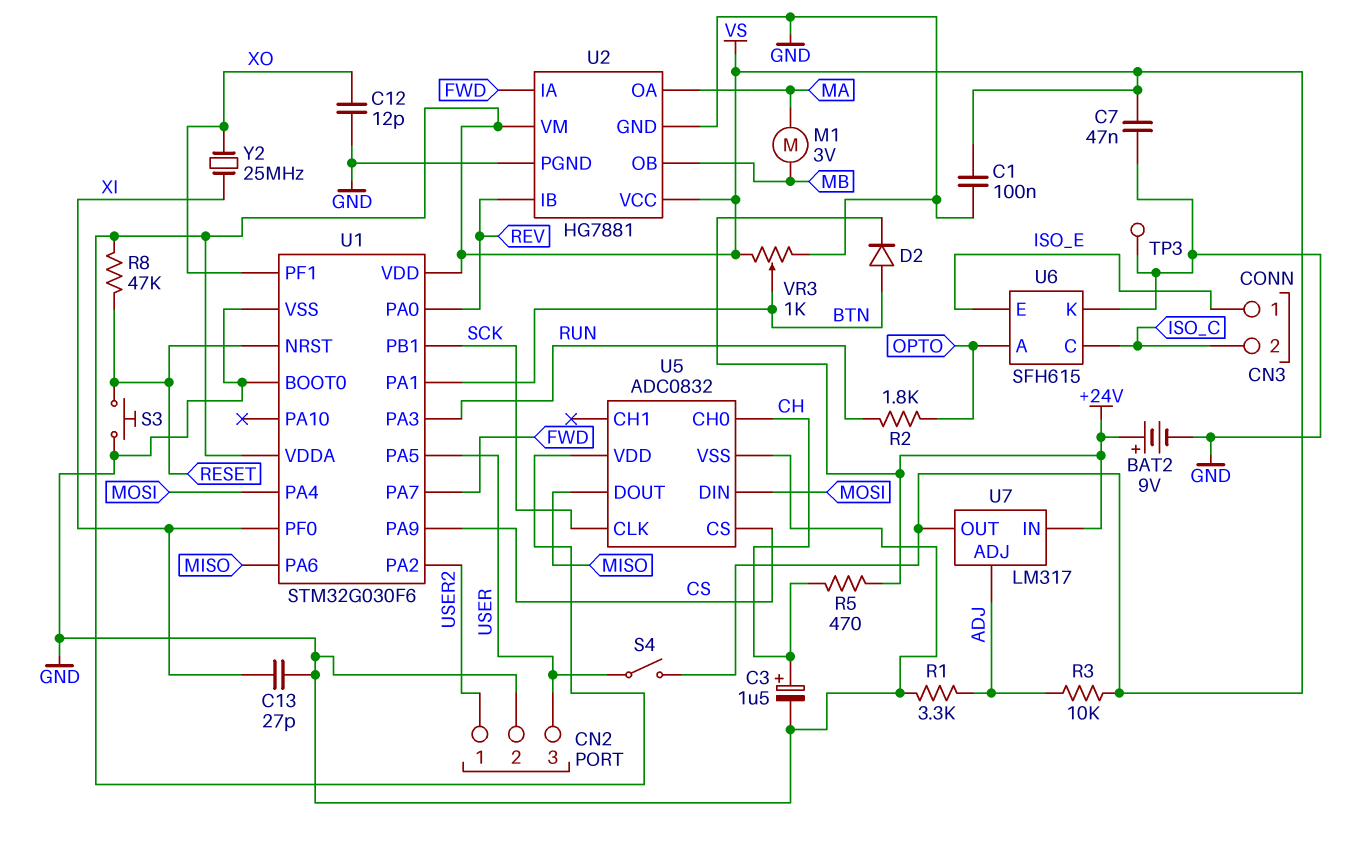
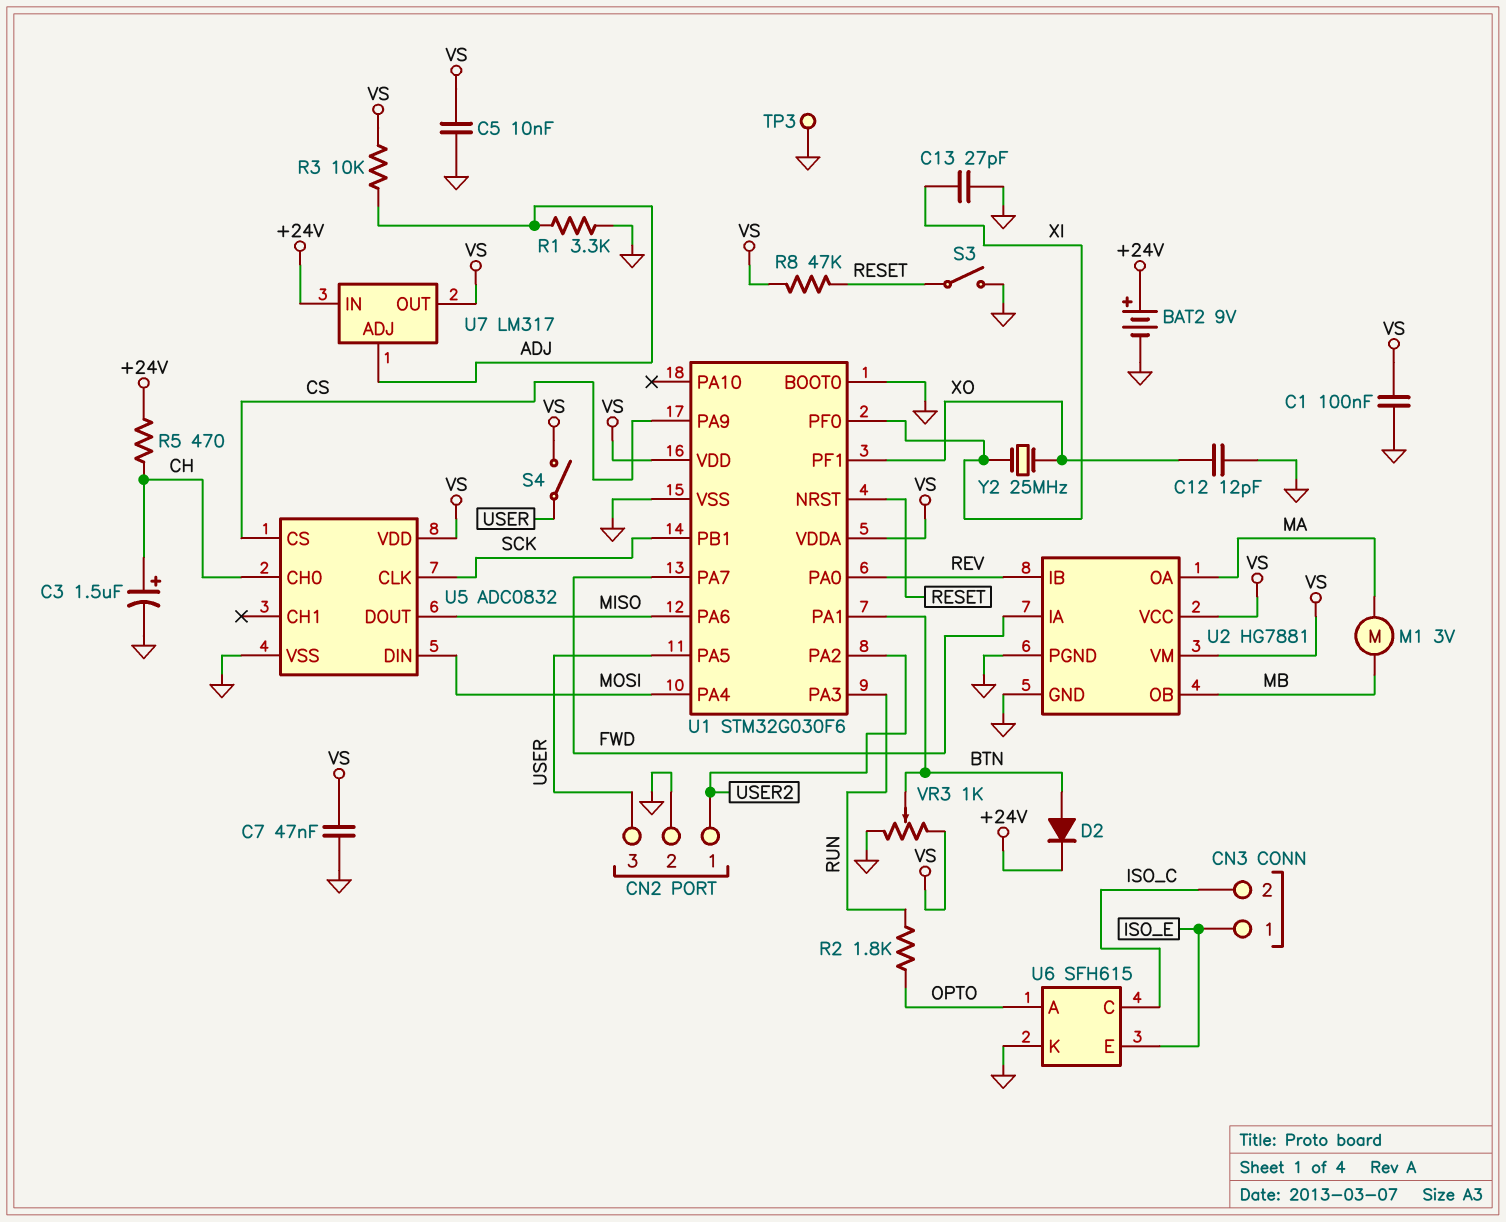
C5: none -> 10nF (GND, VS)
S3: button (GND, RESET) -> switch (GND, RESET)

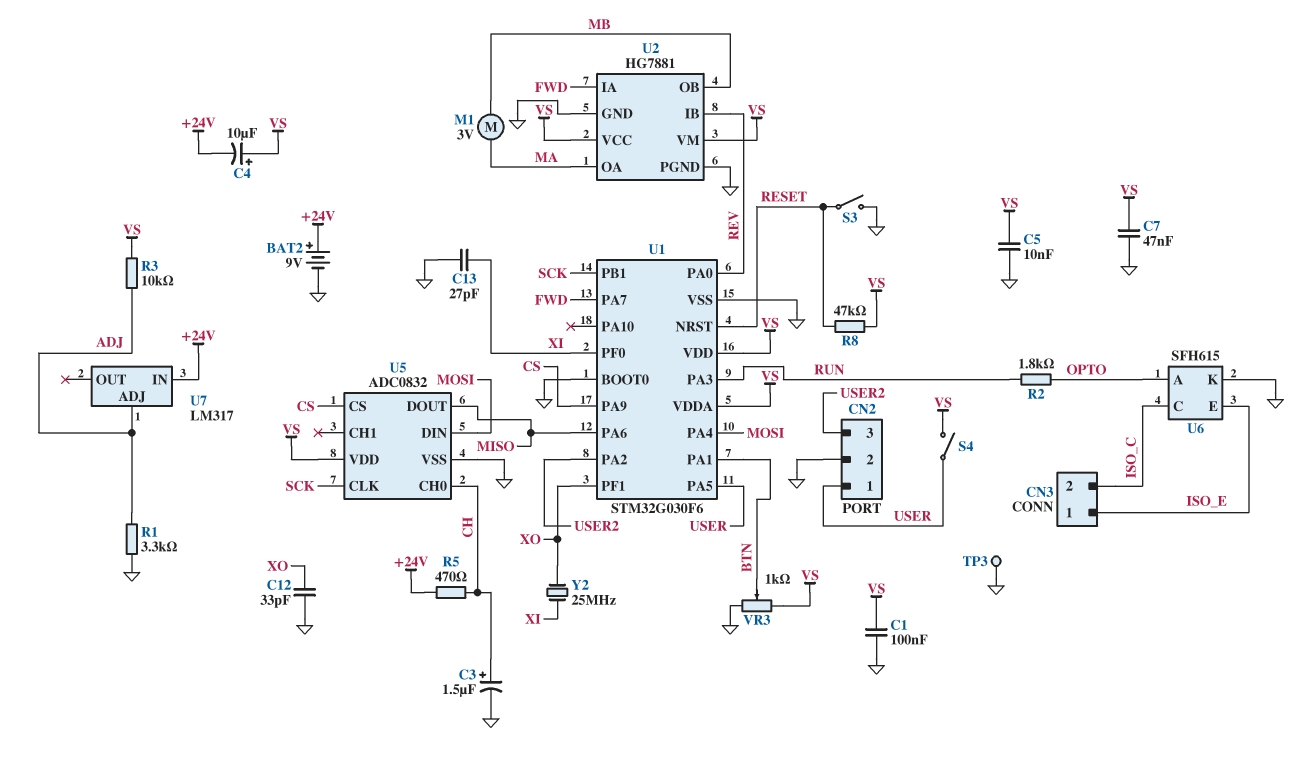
C4: none -> 10uF (plus VS, minus +24V)
C12: 12pF (GND, XO) -> 33pF (GND, XO)
CN2 pin 1: USER2 -> USER
CN2 pin 3: USER -> USER2
D2: diode (A BTN, K +24V) -> none
U7 pin OUT: VS -> none

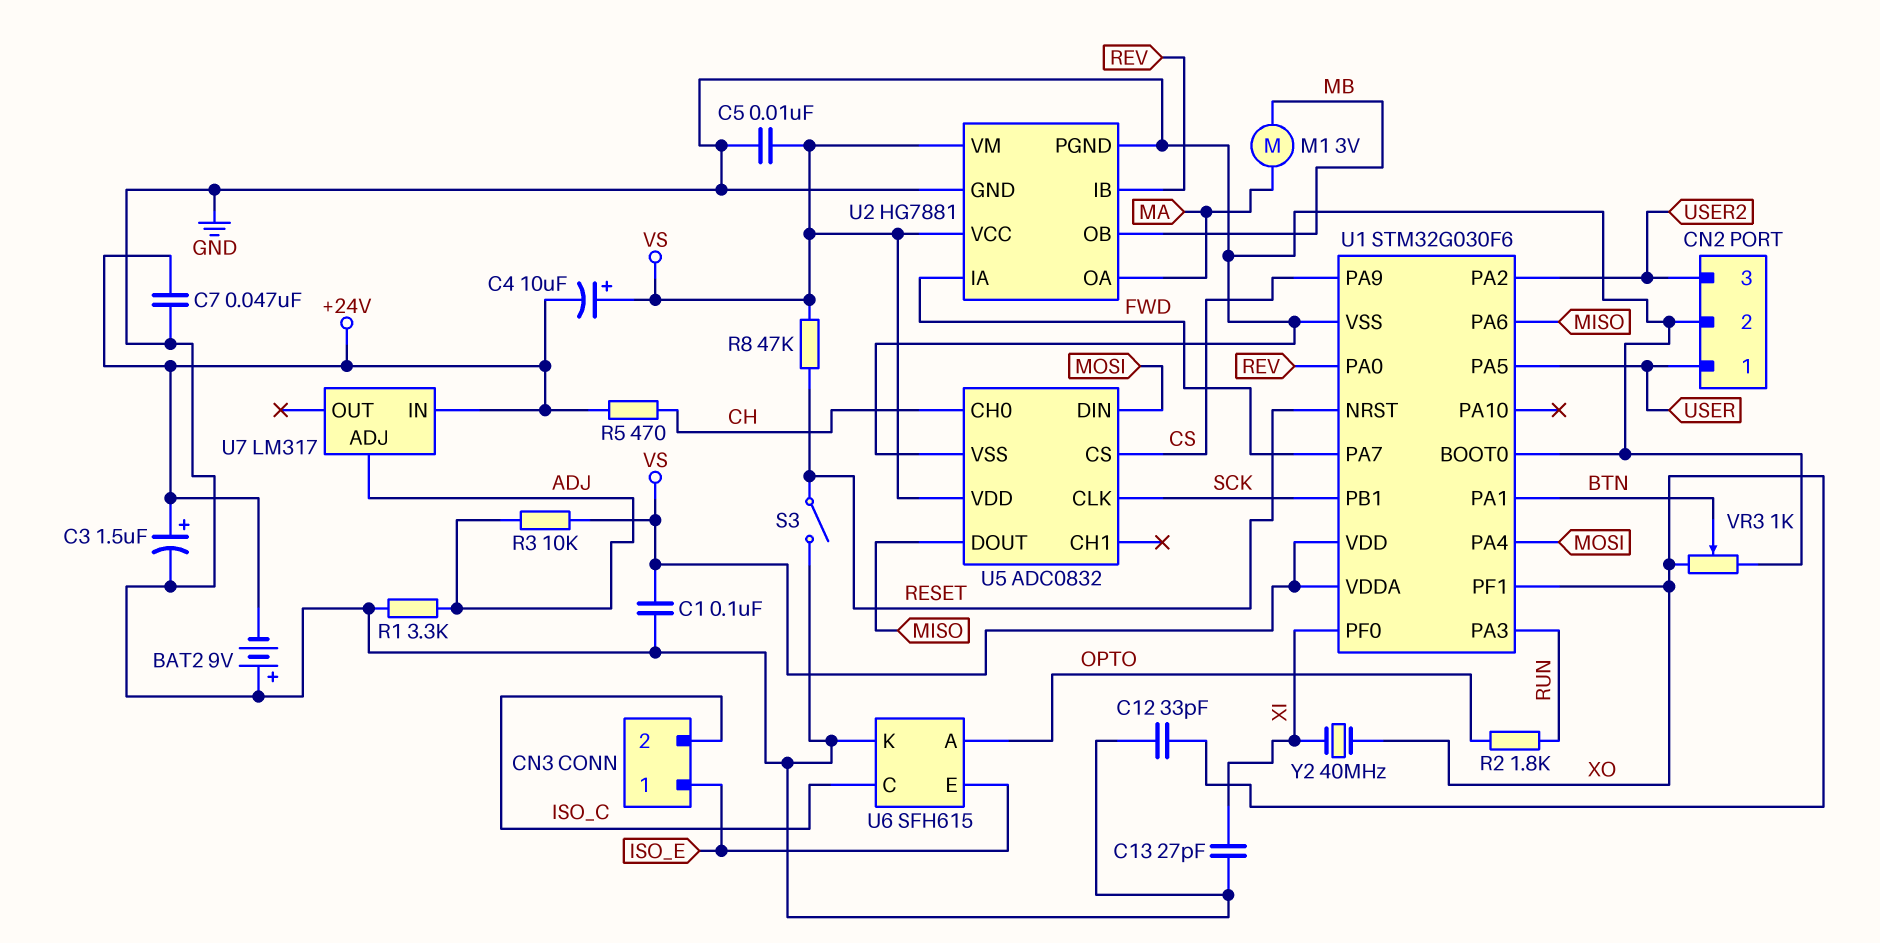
BAT2: 9V (plus +24V, minus GND) -> 9V (plus GND, minus +24V)
C3: 1.5uF (plus CH, minus GND) -> 1.5uF (plus +24V, minus GND)
C7: 47nF (GND, VS) -> 47nF (+24V, GND)
S4: switch (USER, VS) -> none
TP3: test point (GND) -> none
VR3: 1k (GND, VS, wiper BTN) -> 1k (GND, XO, wiper BTN)
Y2: 25MHz (XI, XO) -> 40MHz (XI, XO)

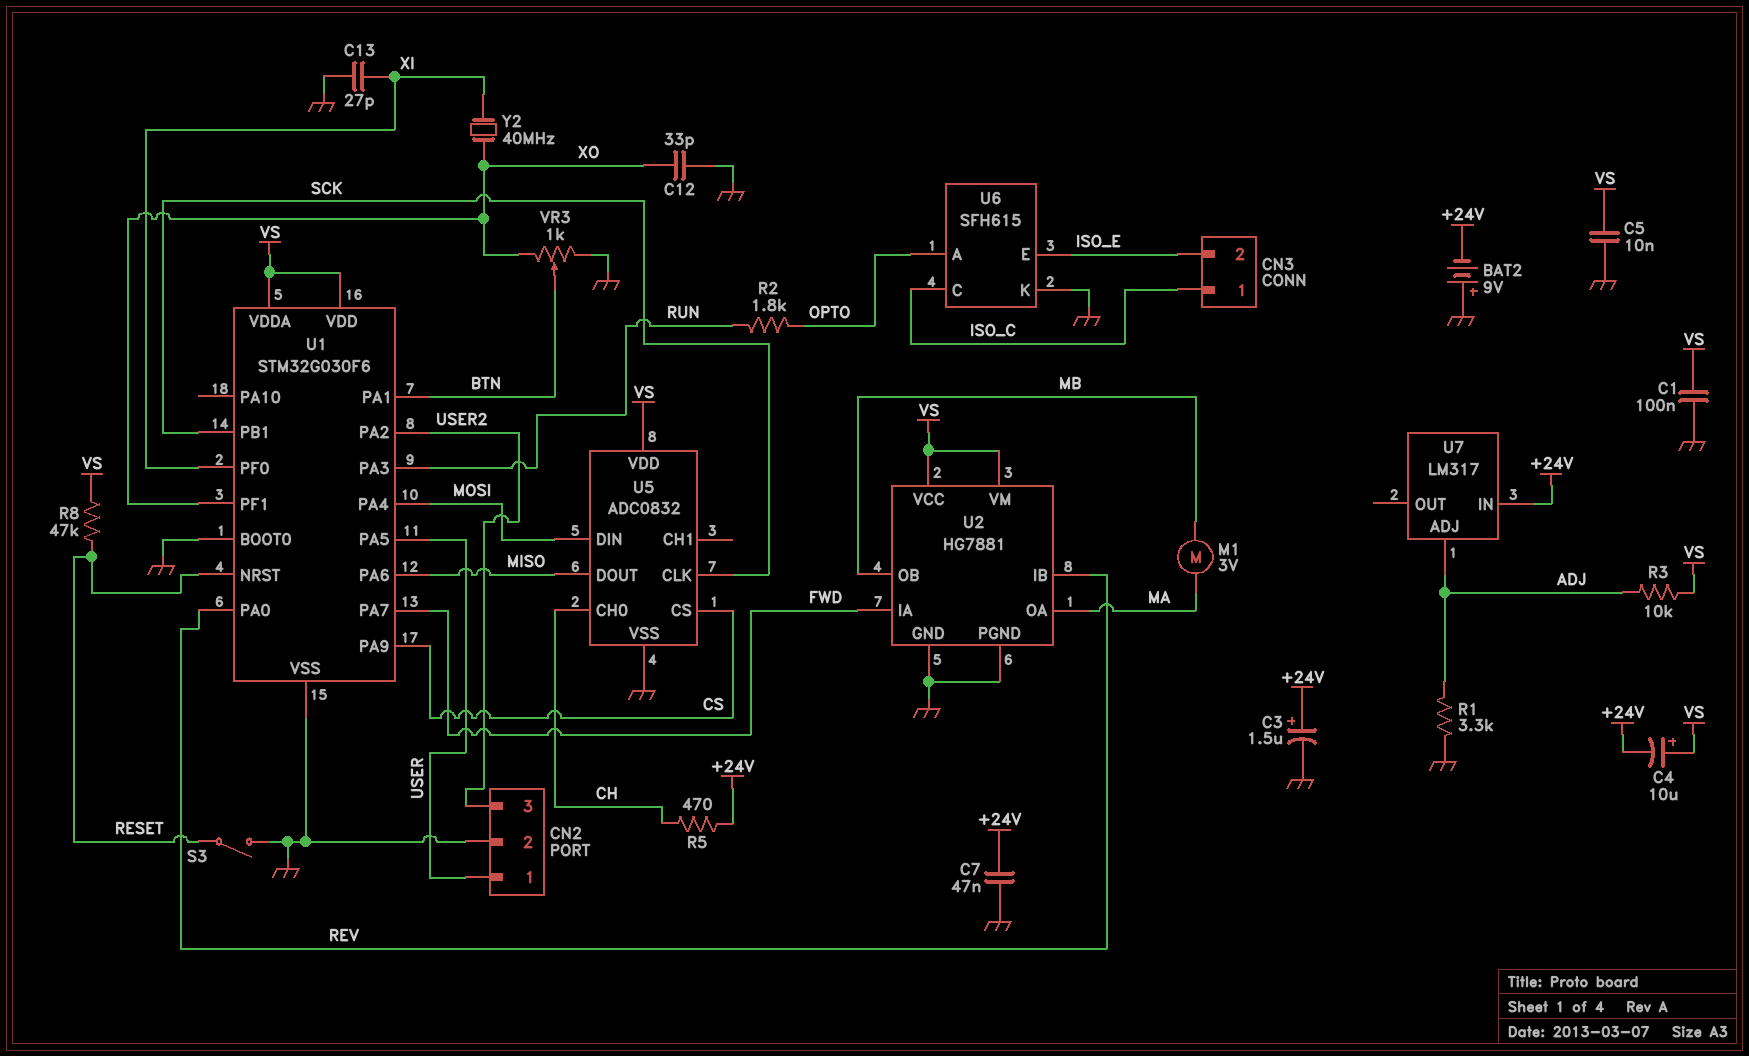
CN3 pin 1: ISO_E -> ISO_C
CN3 pin 2: ISO_C -> ISO_E

